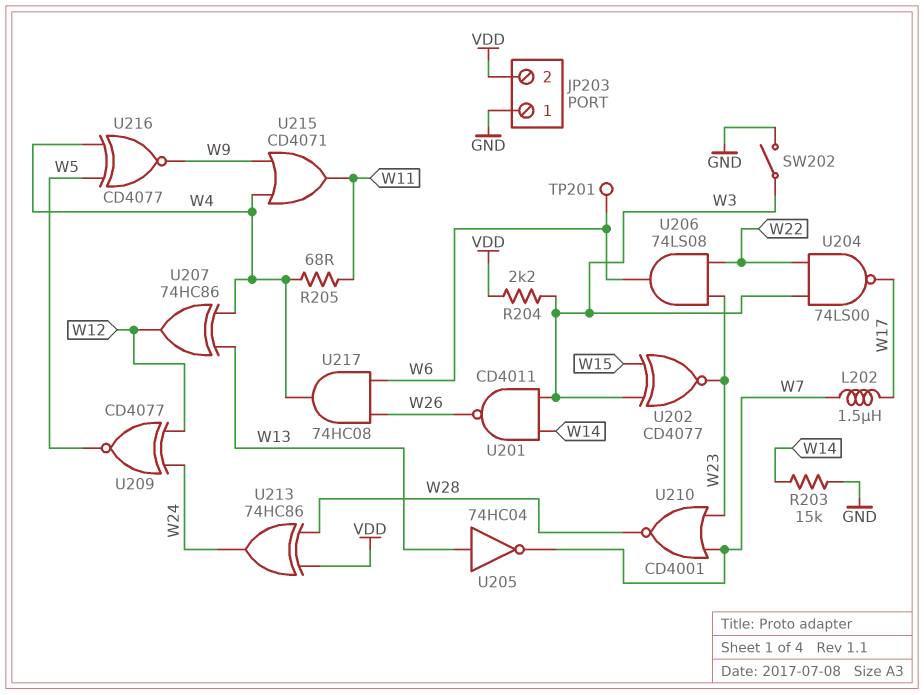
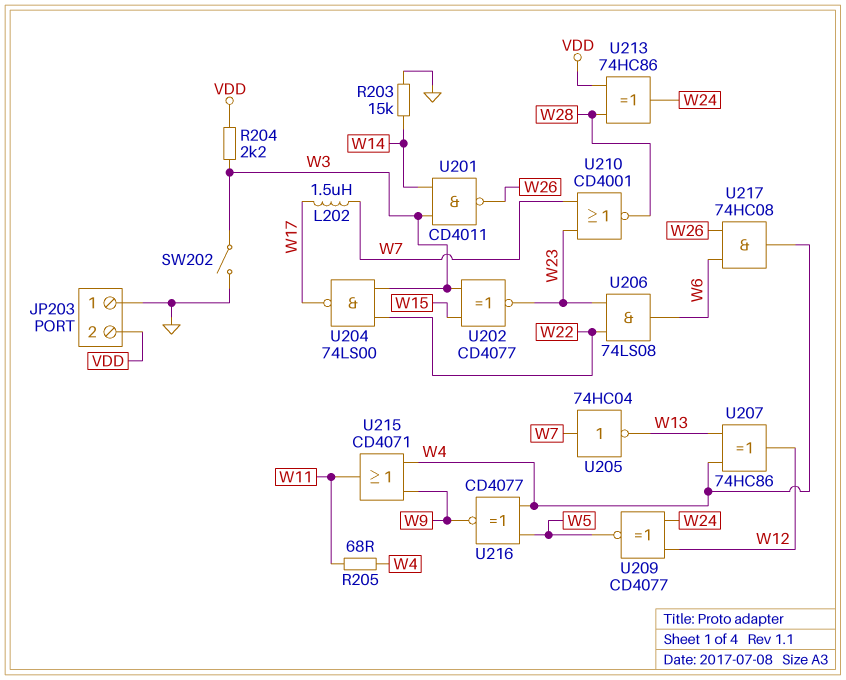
TP201: test point (W6) -> none
U205: NOT 74HC04 (in W13, out W7) -> NOT 74HC04 (in W7, out W13)

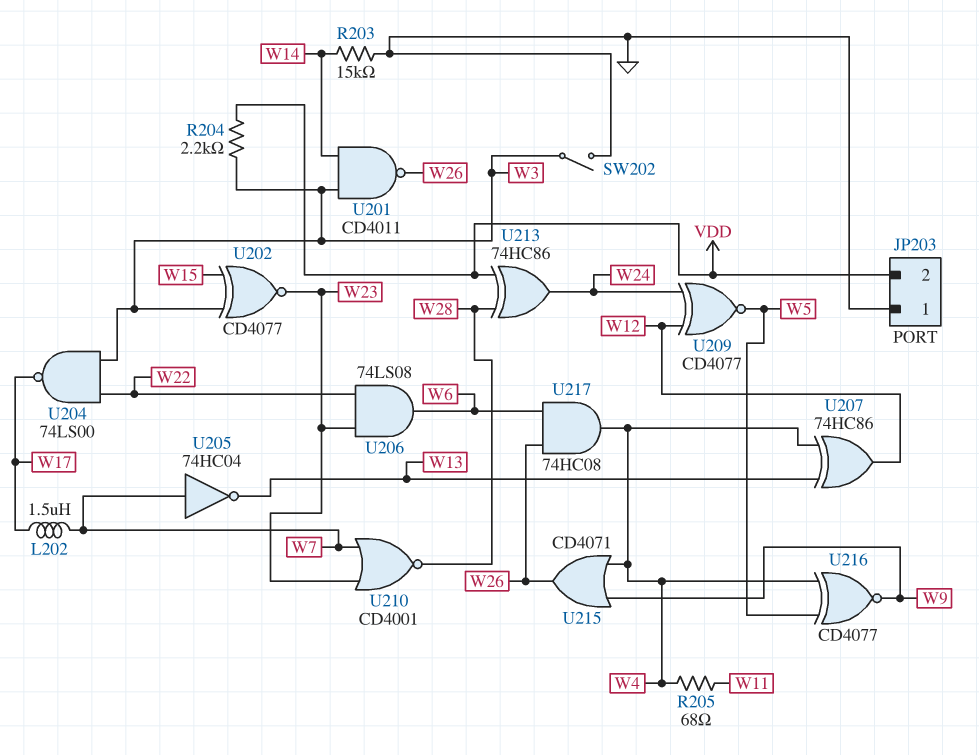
U215: OR CD4071 (in W4, in W9, out W11) -> OR CD4071 (in W4, in W9, out W26)

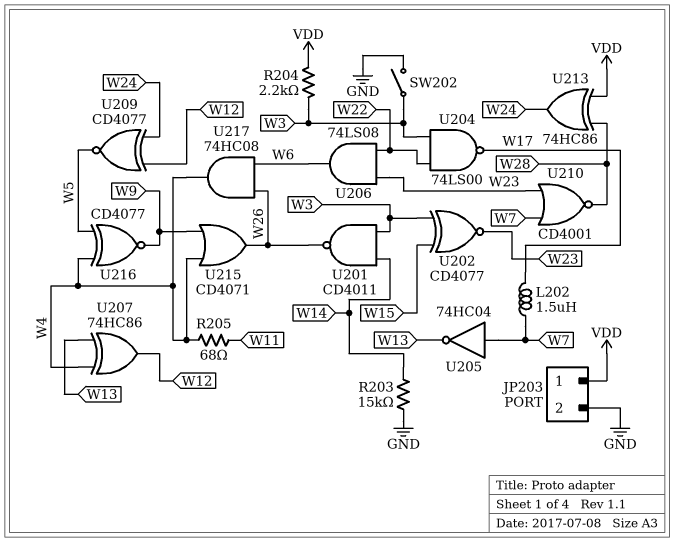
JP203 pin 1: GND -> VDD
JP203 pin 2: VDD -> GND

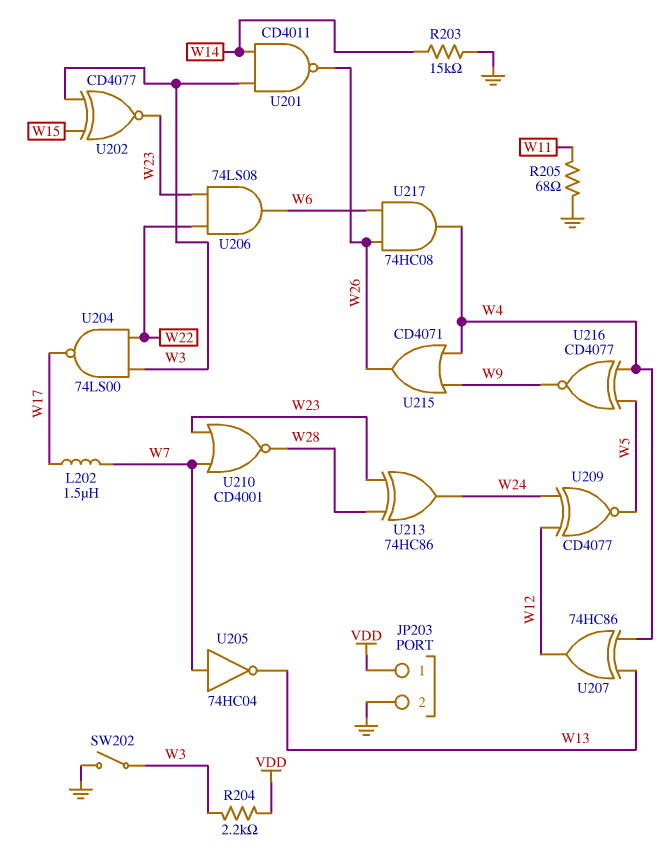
R205: 68 (W4, W11) -> 68 (GND, W11)
U213: XOR 74HC86 (in VDD, in W28, out W24) -> XOR 74HC86 (in W23, in W28, out W24)

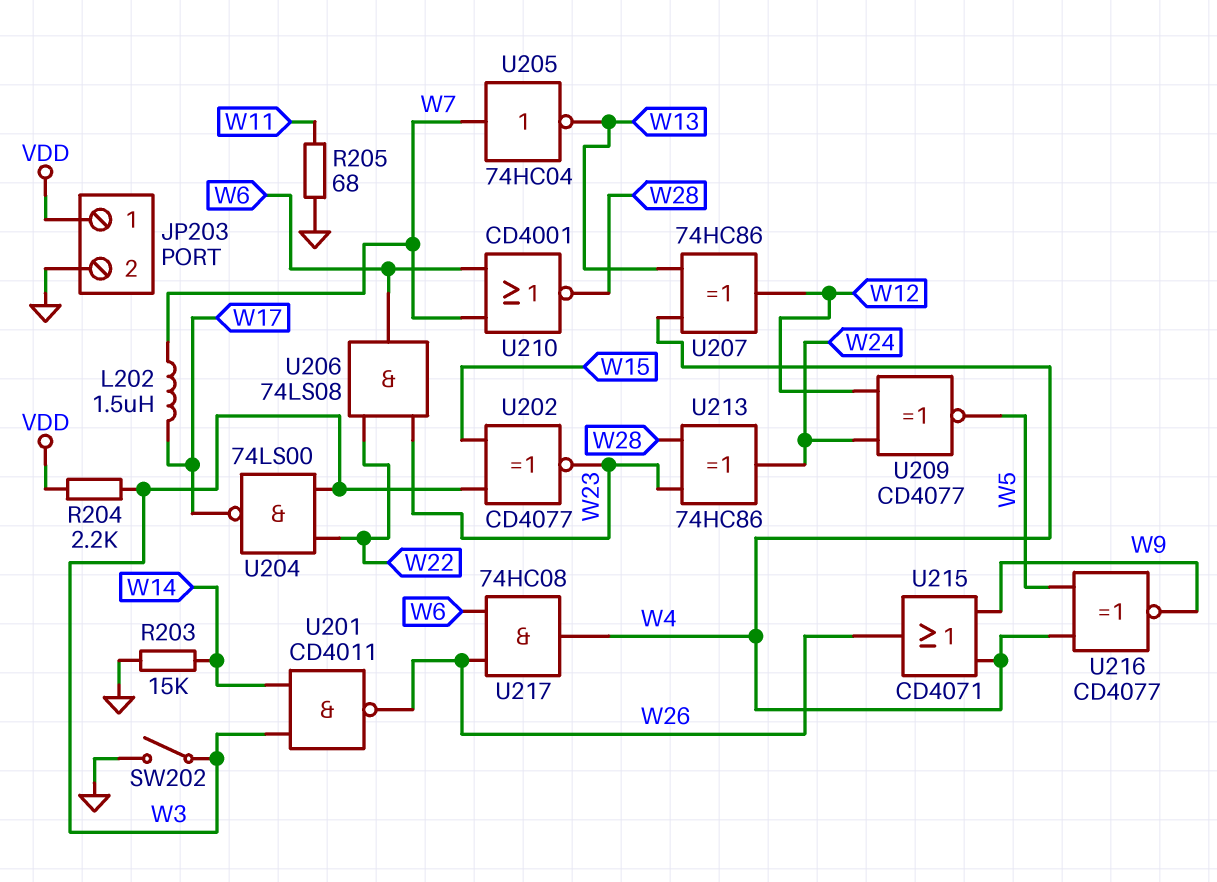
U210: NOR CD4001 (in W7, in W23, out W28) -> NOR CD4001 (in W6, in W7, out W28)

